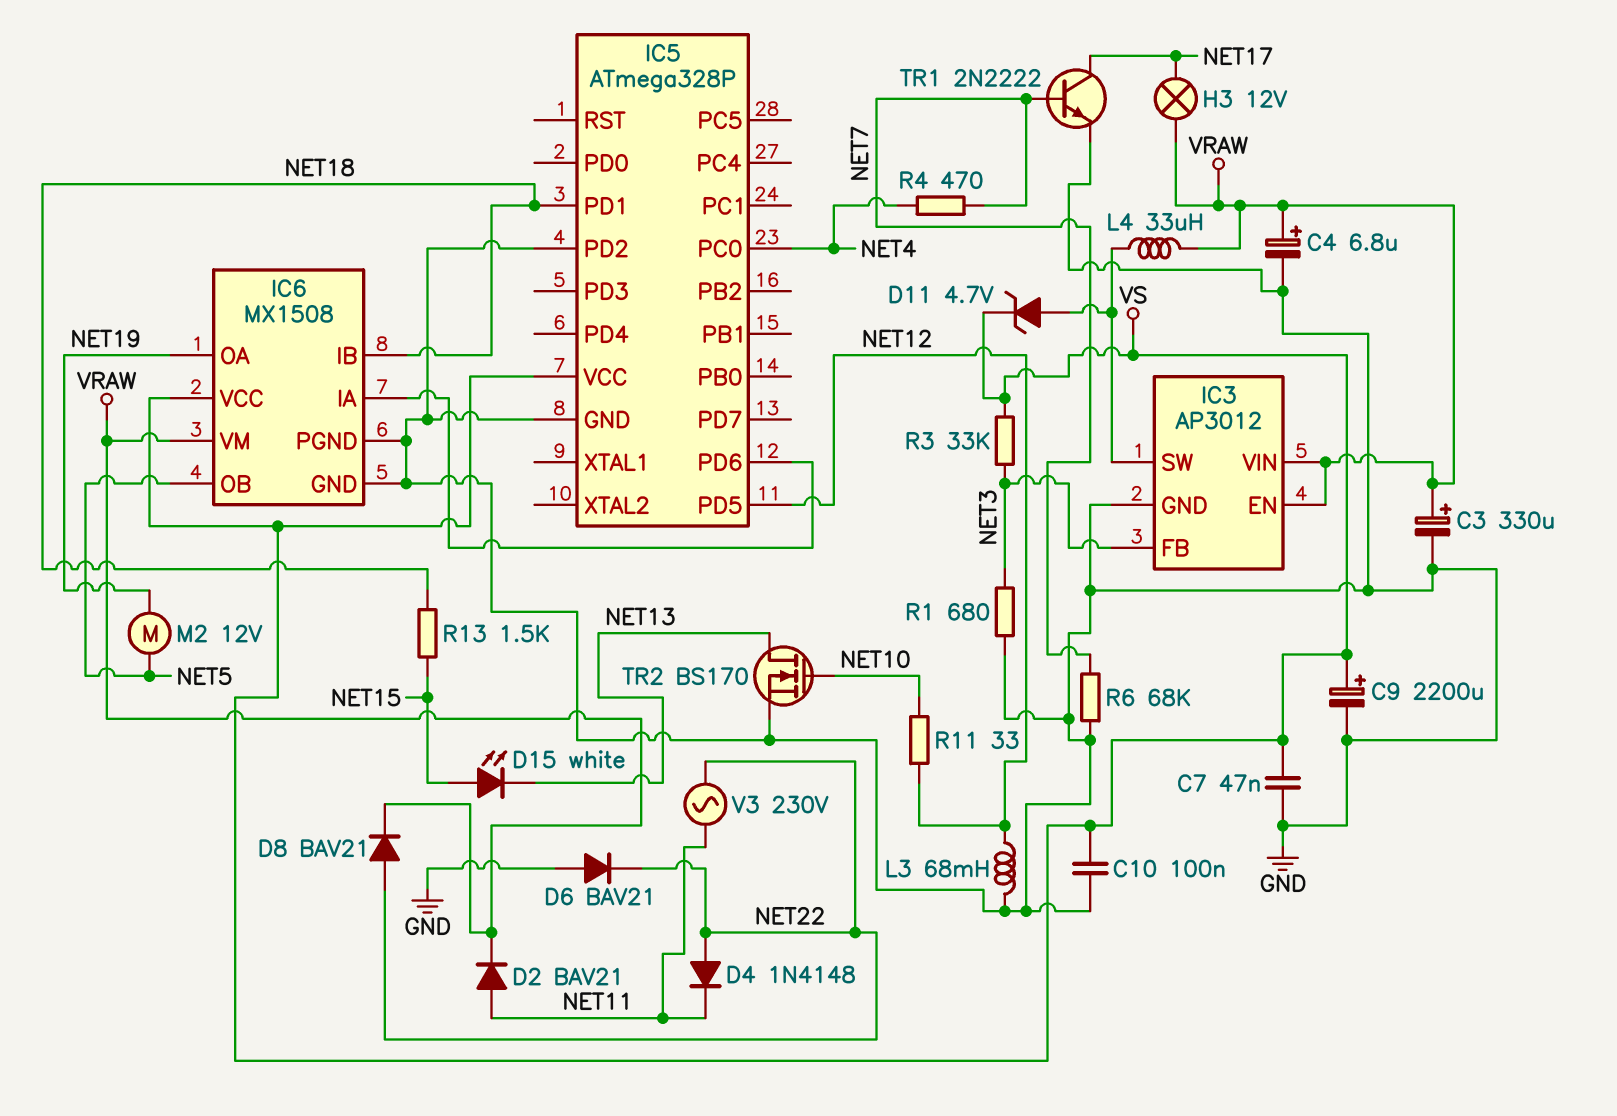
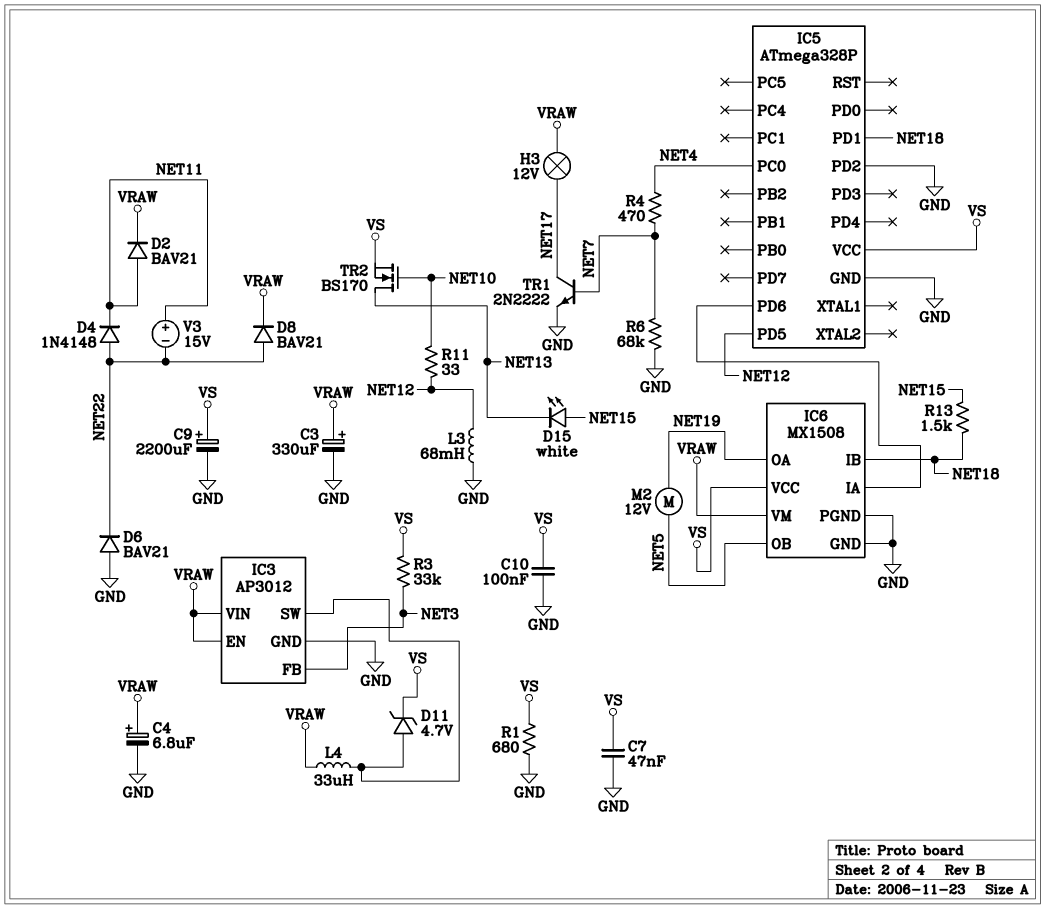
R1: 680 (GND, NET3) -> 680 (GND, VS)
TR2: NMOS BS170 (G NET10, D NET13, S GND) -> NMOS BS170 (G NET10, D NET13, S VS)
V3: AC 230V (NET11, NET22) -> 15V (plus NET11, minus NET22)

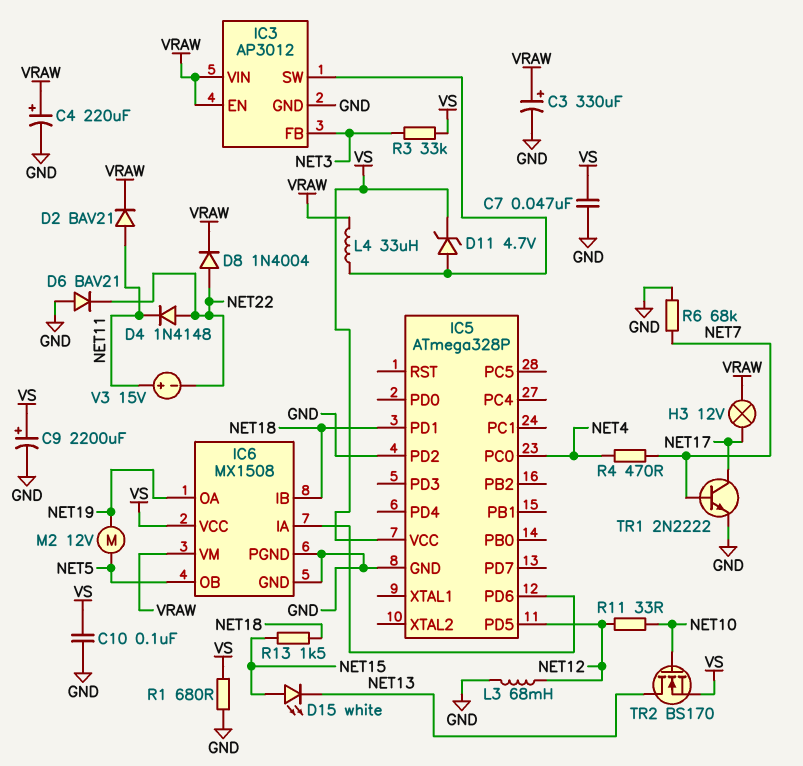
C4: 6.8uF (plus VRAW, minus GND) -> 220uF (plus VRAW, minus GND)
D8: diode BAV21 (A NET22, K VRAW) -> diode 1N4004 (A NET22, K VRAW)

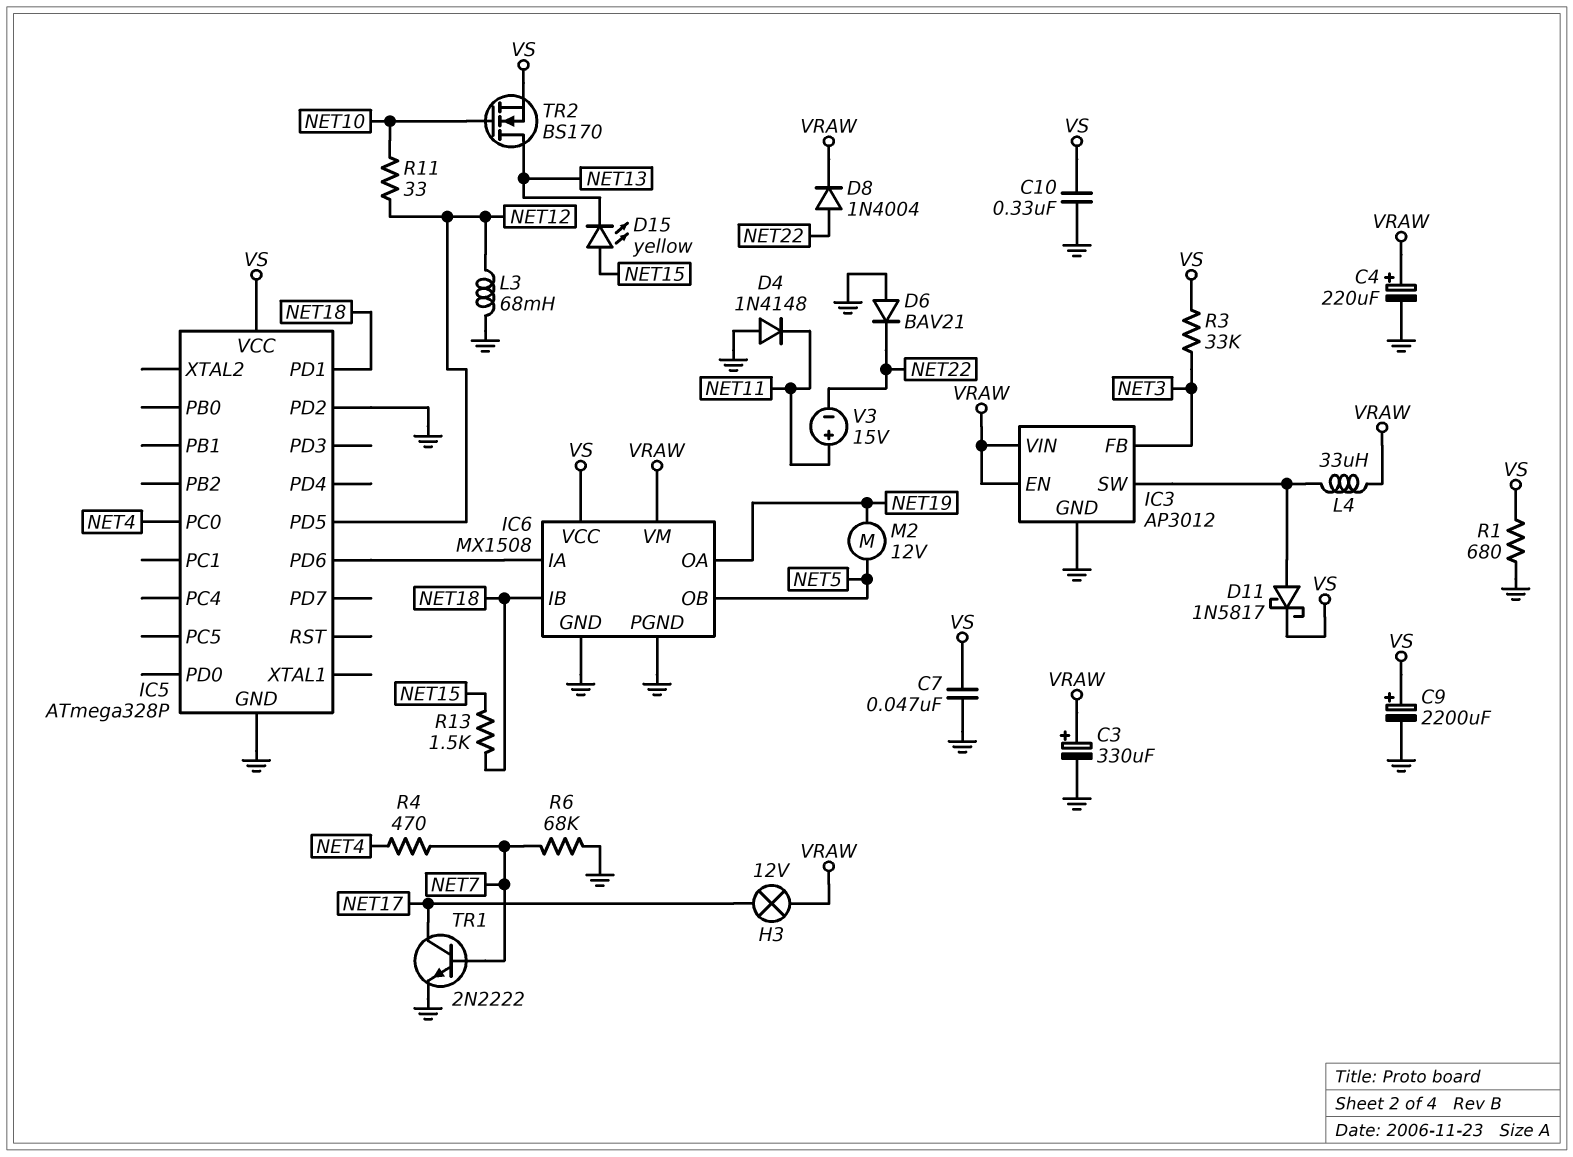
C10: 100nF (GND, VS) -> 330nF (GND, VS)
D2: diode BAV21 (A NET11, K VRAW) -> none
D4: diode 1N4148 (A NET22, K NET11) -> diode 1N4148 (A GND, K NET11)
D11: zener 4.7V (A IC3/SW, K VS) -> schottky 1N5817 (A IC3/SW, K VS)
D15: LED white (A NET15, K NET13) -> LED yellow (A NET15, K NET13)

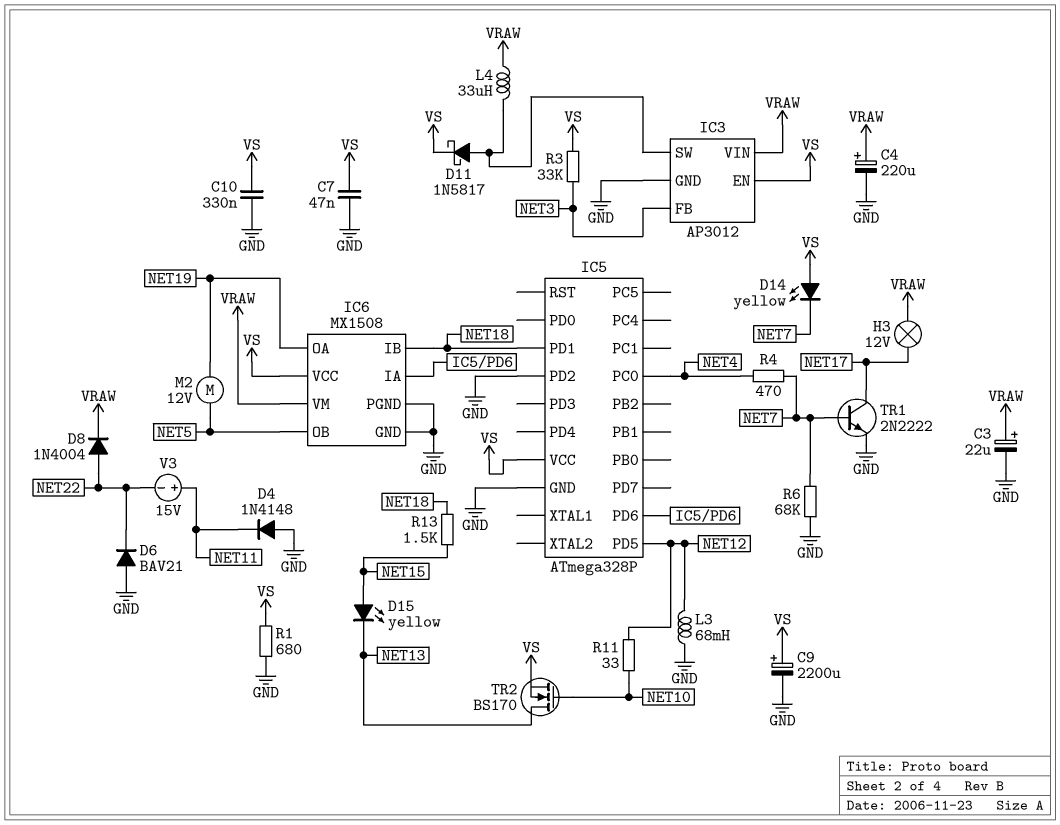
C3: 330uF (plus VRAW, minus GND) -> 22uF (plus VRAW, minus GND)
D14: none -> LED yellow (A VS, K NET7)
IC3 pin EN: VRAW -> VS

